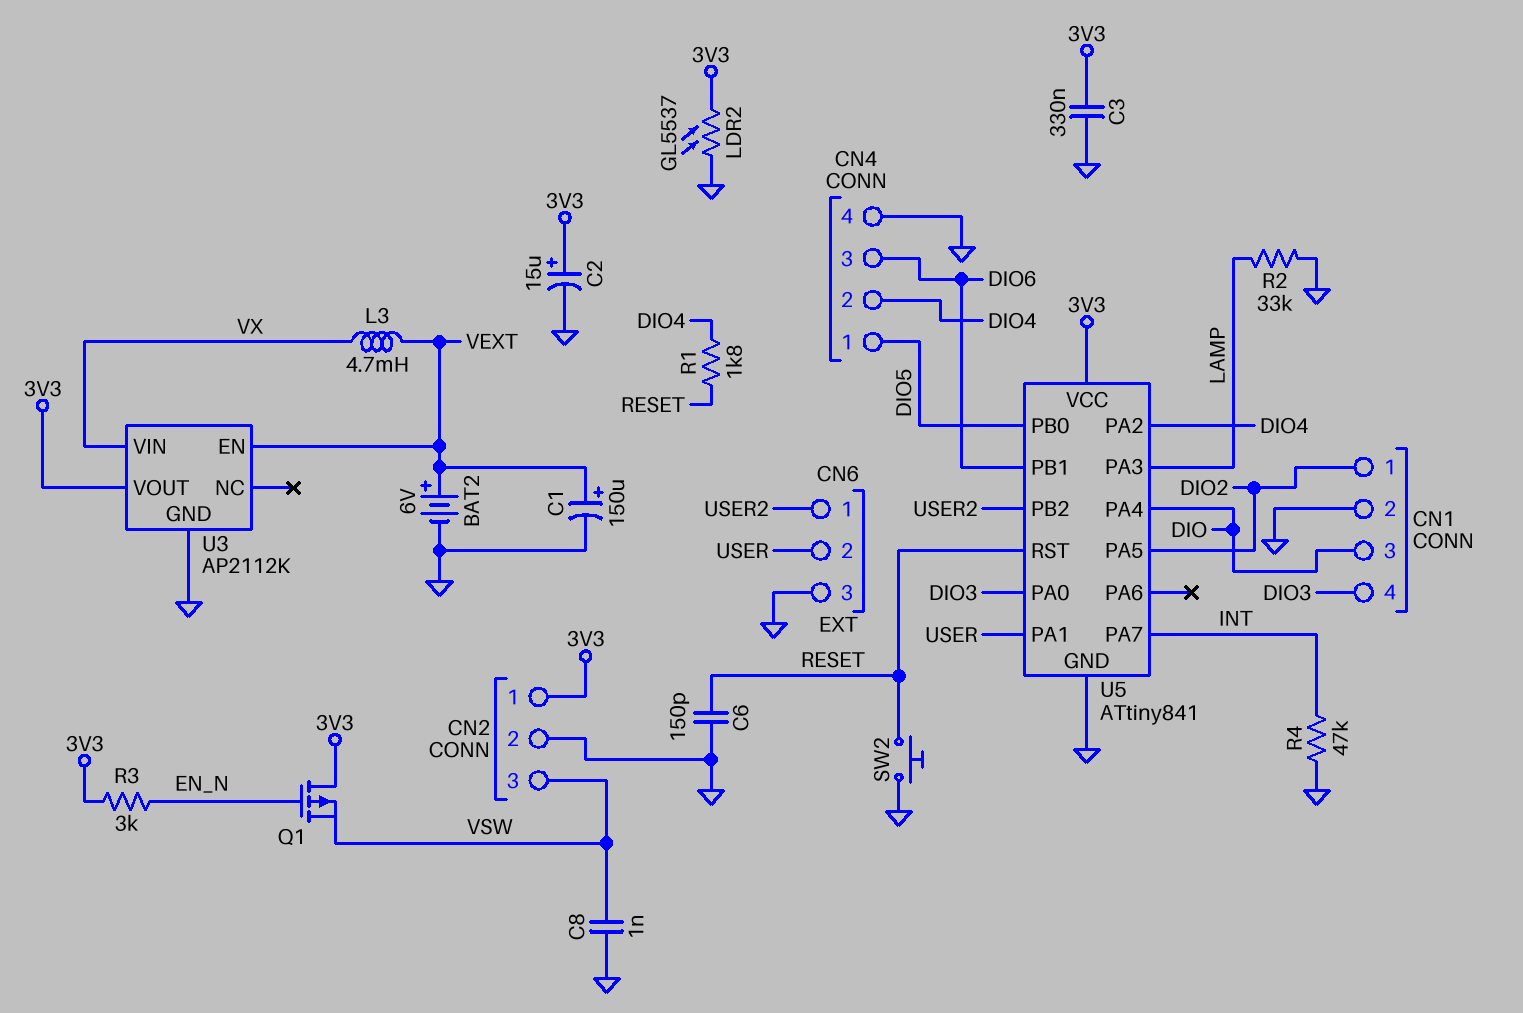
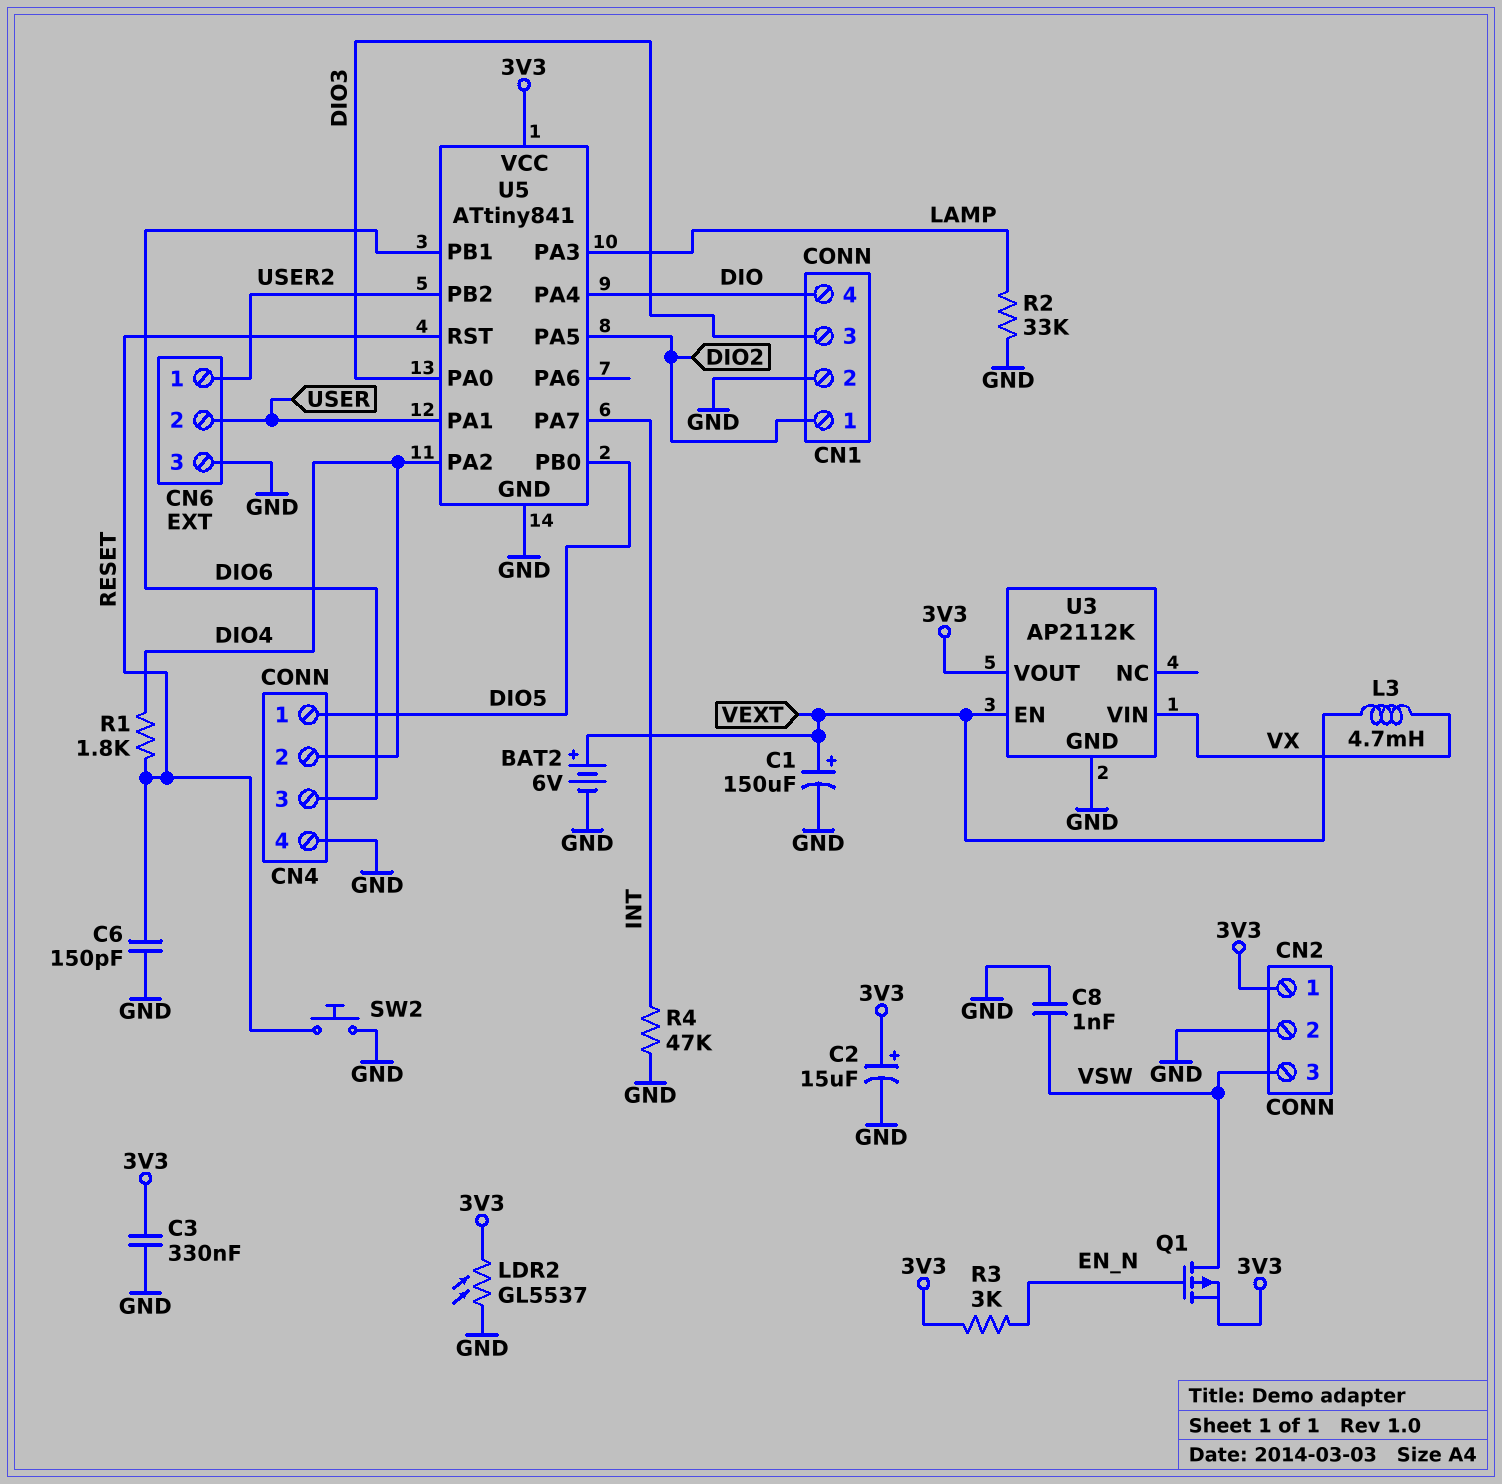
CN1 pin 3: DIO -> DIO3
CN1 pin 4: DIO3 -> DIO
Q1: PMOS (G EN_N, D 3V3, S VSW) -> PMOS (G EN_N, D VSW, S 3V3)

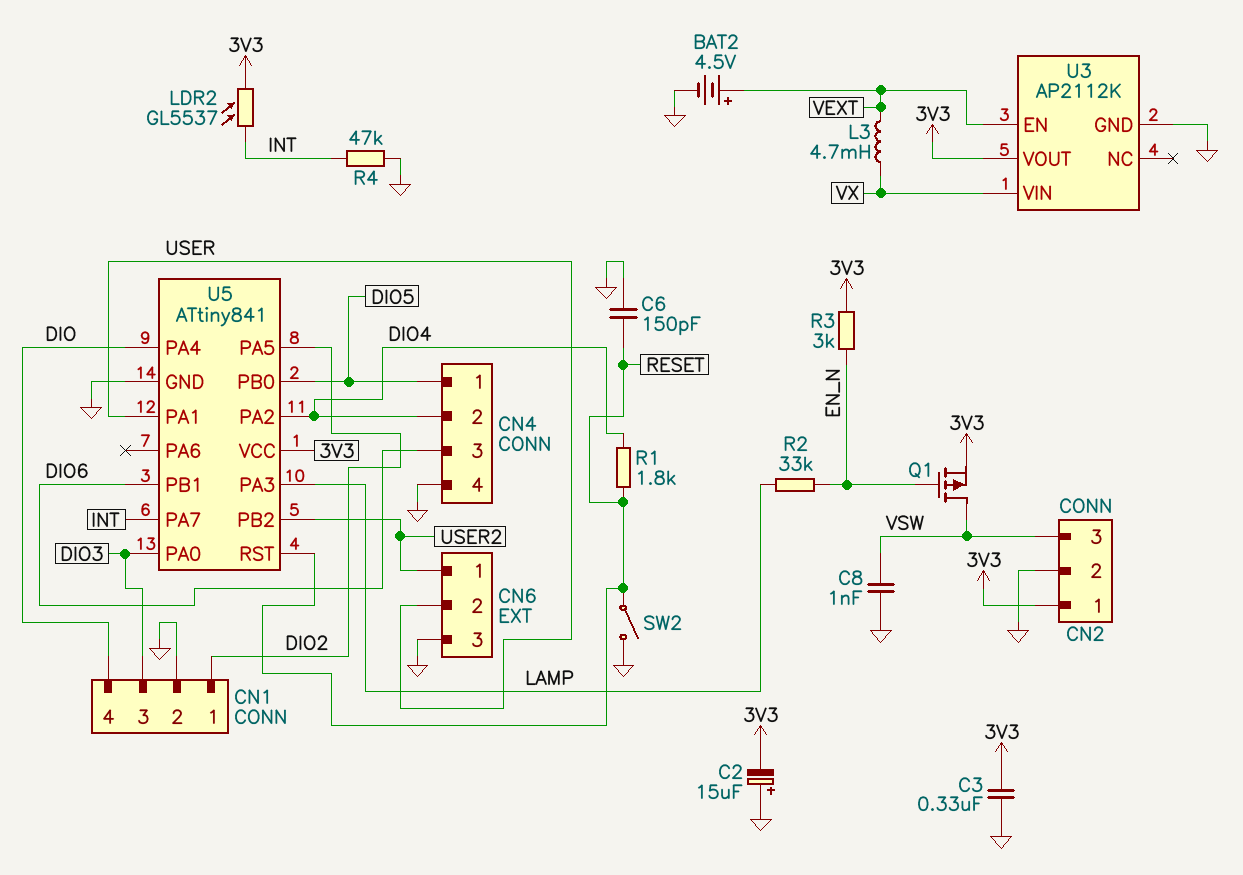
BAT2: 6V (plus VEXT, minus GND) -> 4.5V (plus VEXT, minus GND)
C1: 150uF (plus VEXT, minus GND) -> none
C2: 15uF (plus 3V3, minus GND) -> 15uF (plus GND, minus 3V3)
LDR2: GL5537 (3V3, GND) -> GL5537 (3V3, INT)
R2: 33k (GND, LAMP) -> 33k (EN_N, LAMP)
SW2: button (GND, RESET) -> switch (GND, RESET)

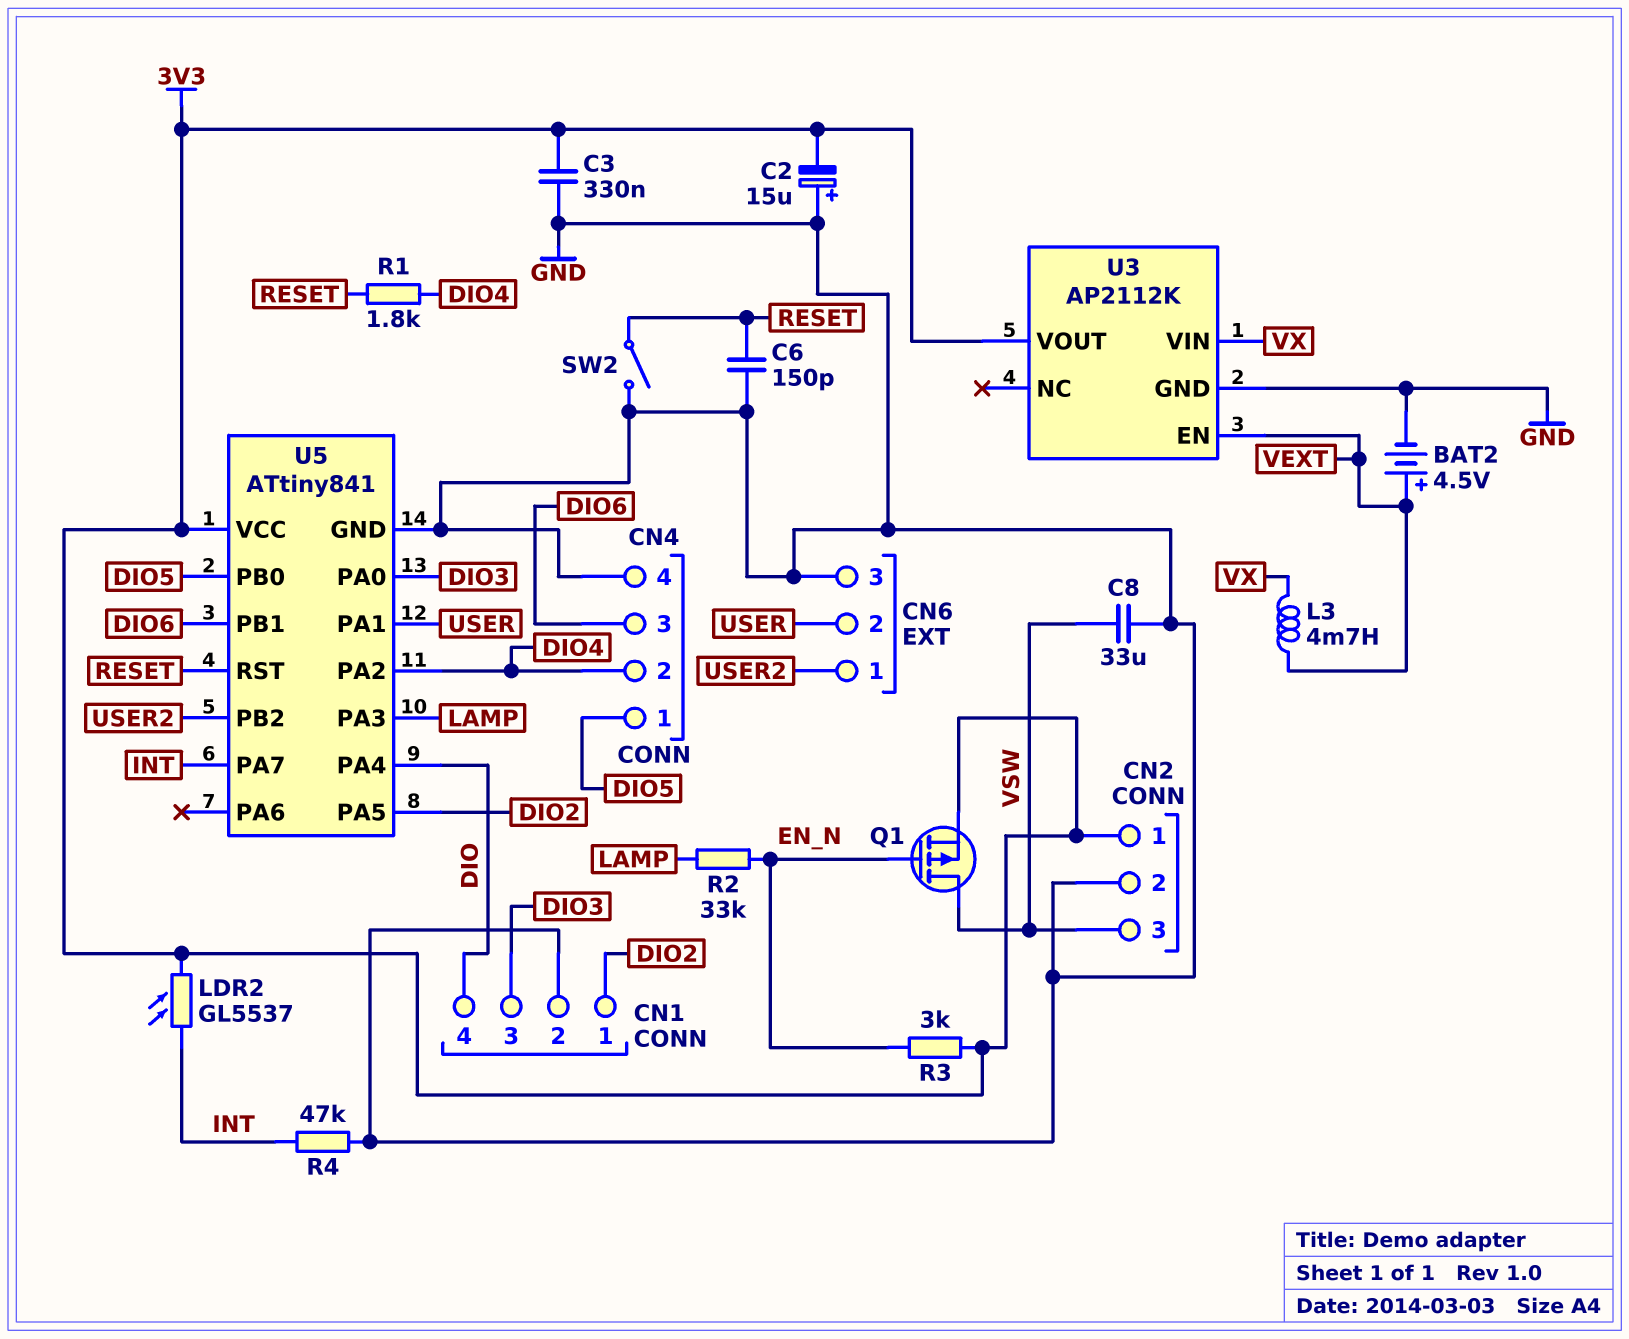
C8: 1nF (GND, VSW) -> 33uF (GND, VSW)

